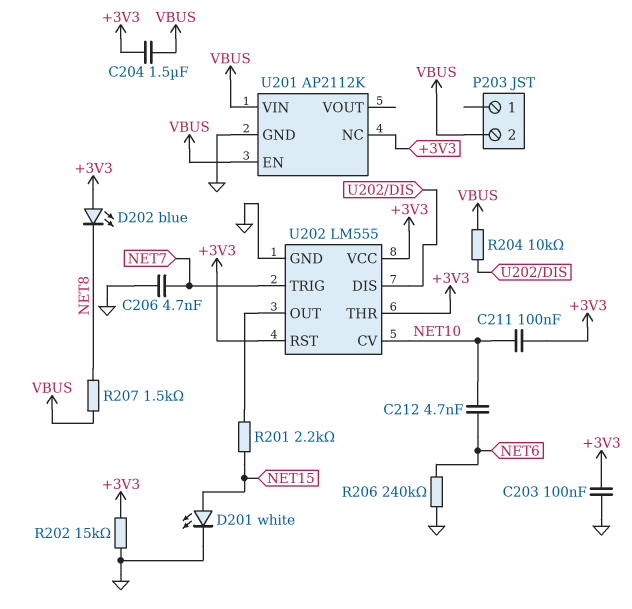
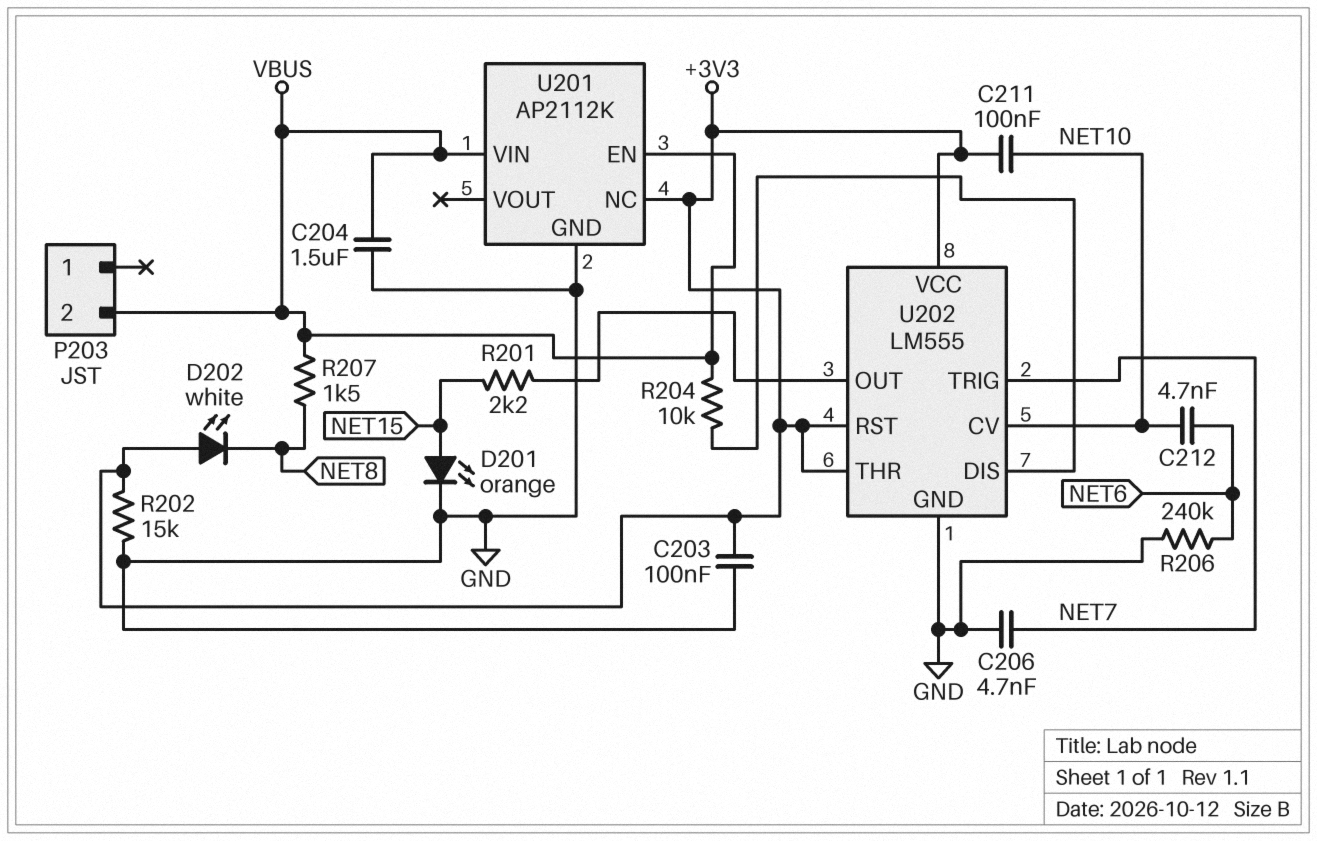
C204: 1.5uF (+3V3, VBUS) -> 1.5uF (GND, VBUS)
D201: LED white (A NET15, K GND) -> LED orange (A NET15, K GND)
D202: LED blue (A +3V3, K NET8) -> LED white (A +3V3, K NET8)

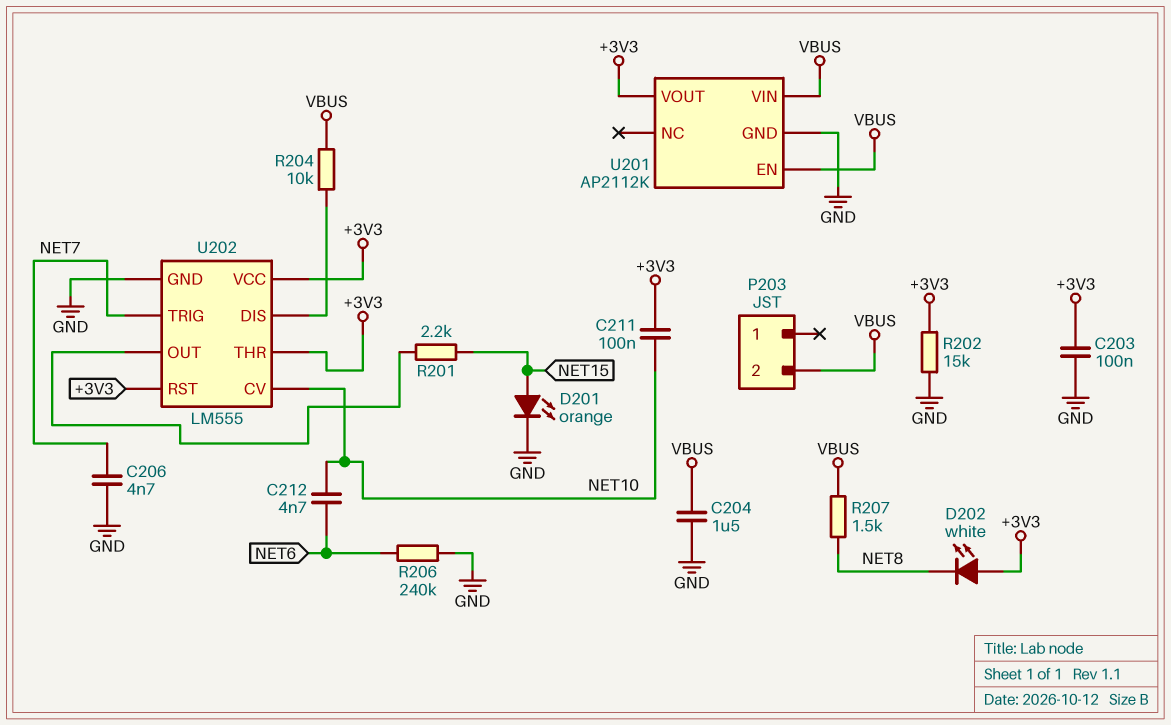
U201 pin NC: +3V3 -> none
U201 pin VOUT: none -> +3V3

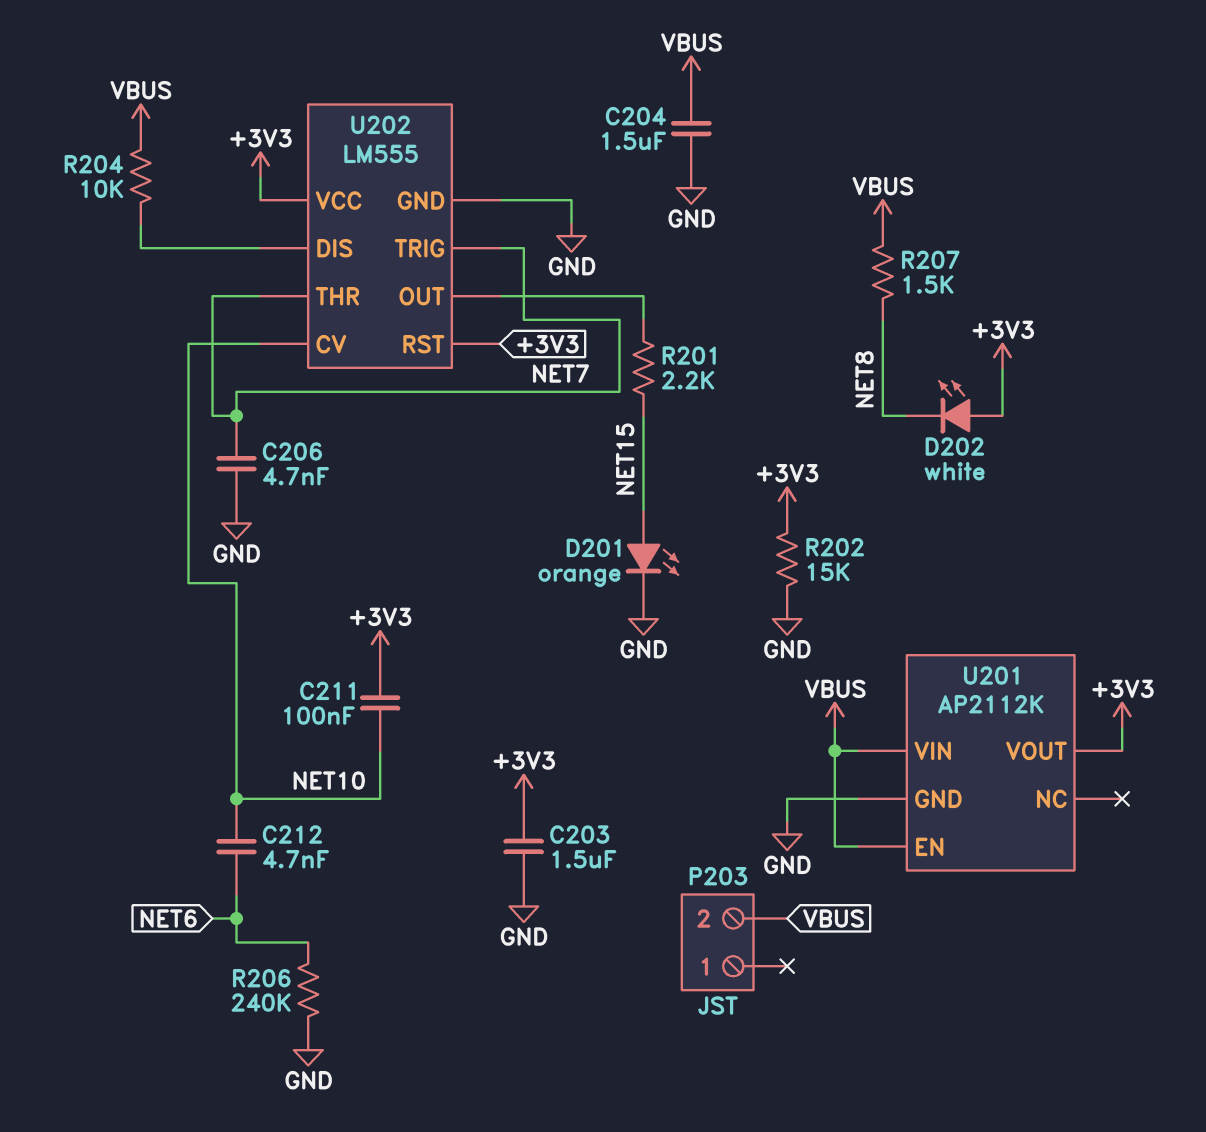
C203: 100nF (+3V3, GND) -> 1.5uF (+3V3, GND)
U202 pin THR: +3V3 -> NET7

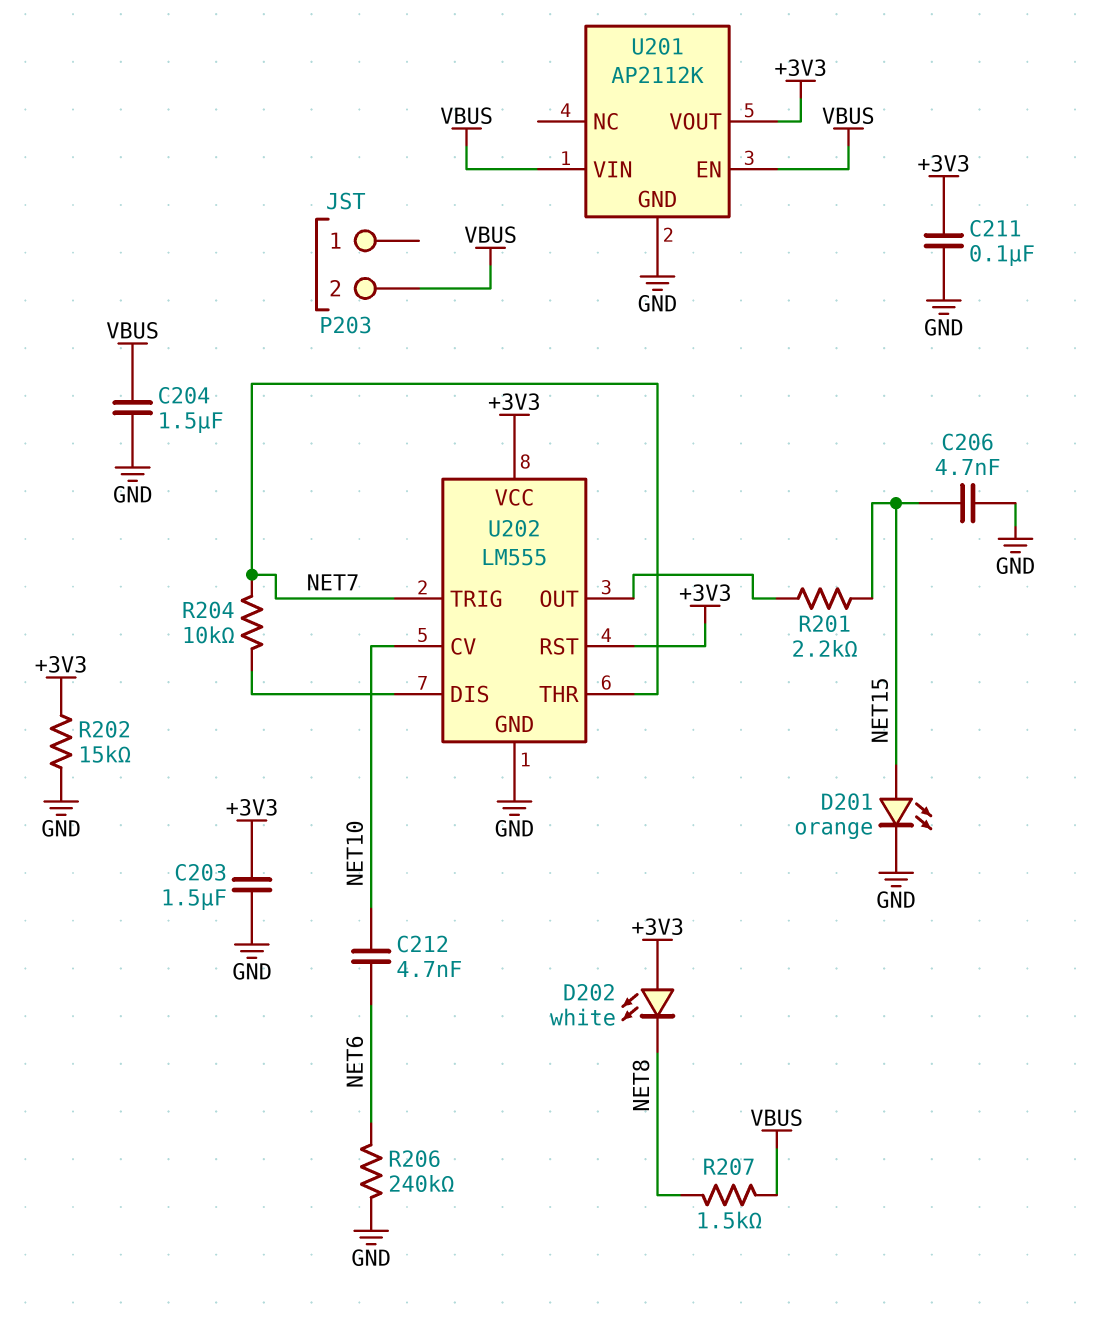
C206: 4.7nF (GND, NET7) -> 4.7nF (GND, NET15)
C211: 100nF (+3V3, NET10) -> 100nF (+3V3, GND)
R204: 10k (U202/DIS, VBUS) -> 10k (NET7, U202/DIS)

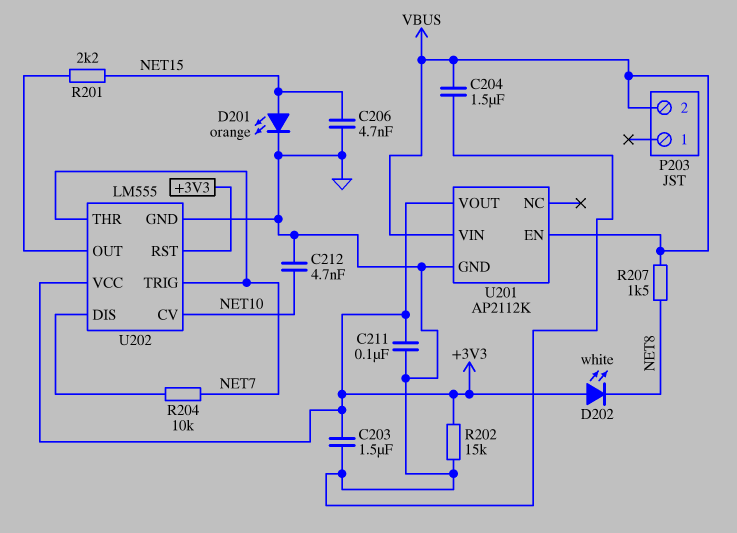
C212: 4.7nF (NET6, NET10) -> 4.7nF (GND, NET10)
R206: 240k (GND, NET6) -> none

